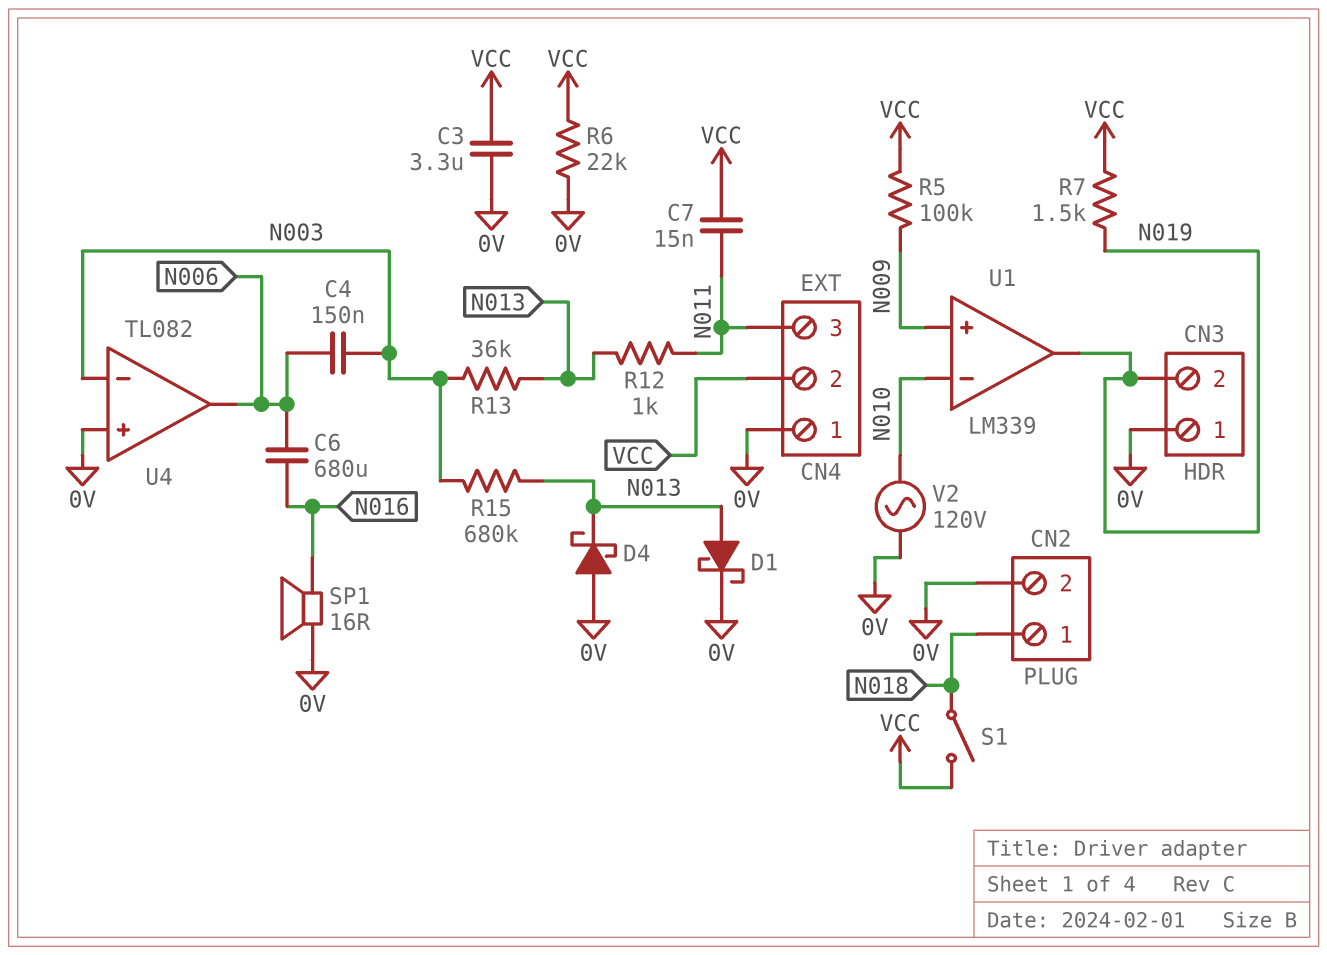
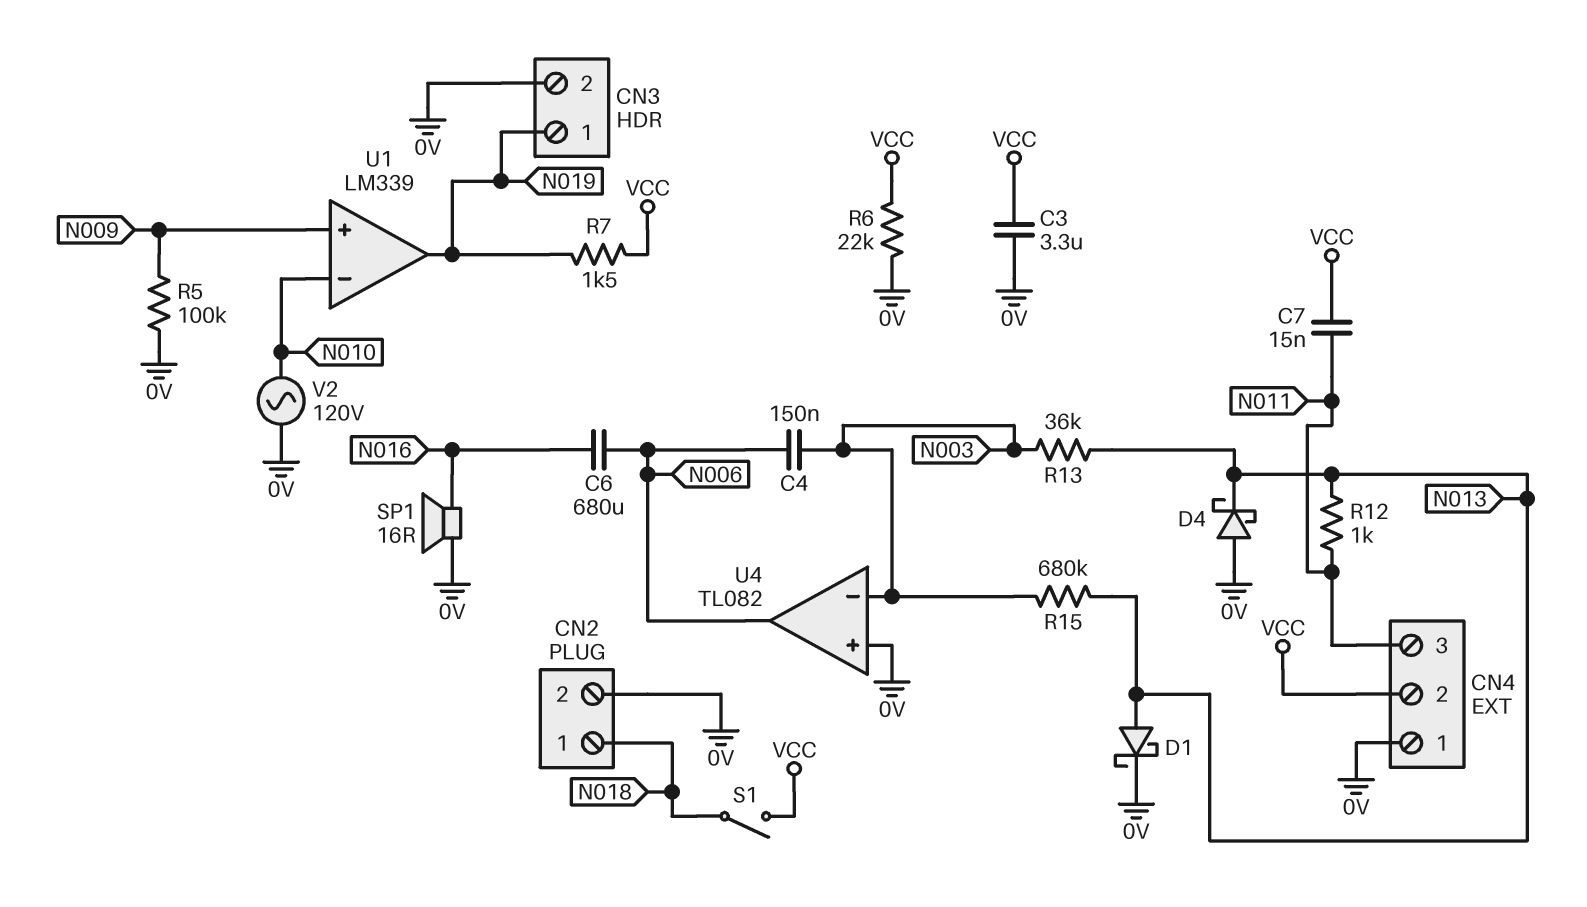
CN3 pin 1: 0V -> N019
CN3 pin 2: N019 -> 0V
R5: 100k (N009, VCC) -> 100k (0V, N009)

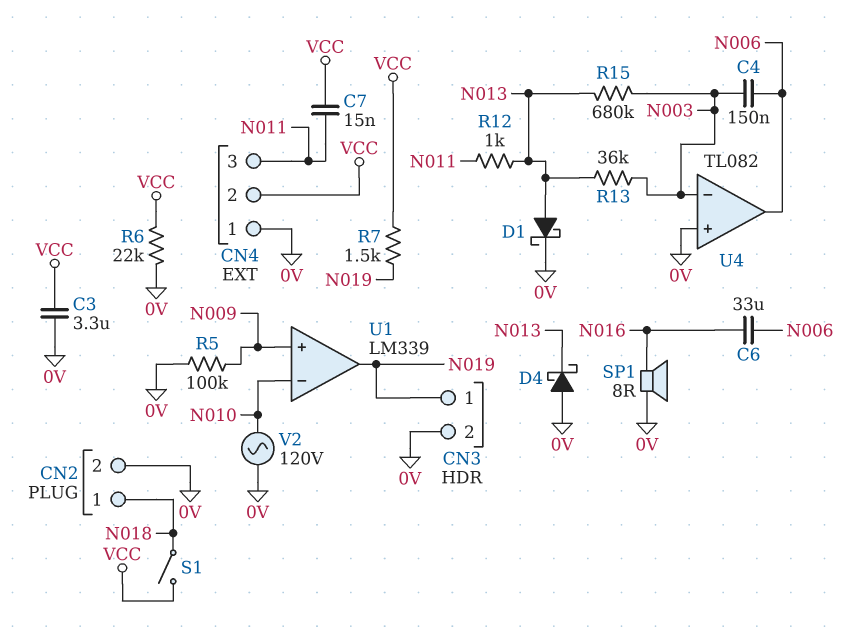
C6: 680uF (N006, N016) -> 33uF (N006, N016)
SP1: speaker 16R (0V, N016) -> speaker 8R (0V, N016)

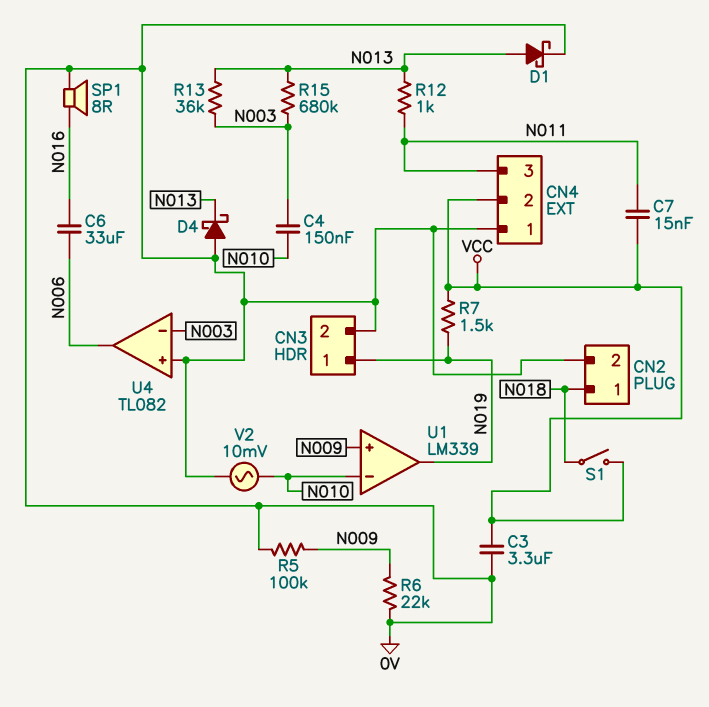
C4: 150nF (N003, N006) -> 150nF (N003, N010)
R6: 22k (0V, VCC) -> 22k (0V, N009)
V2: AC 120V (0V, N010) -> AC 10mV (0V, N010)

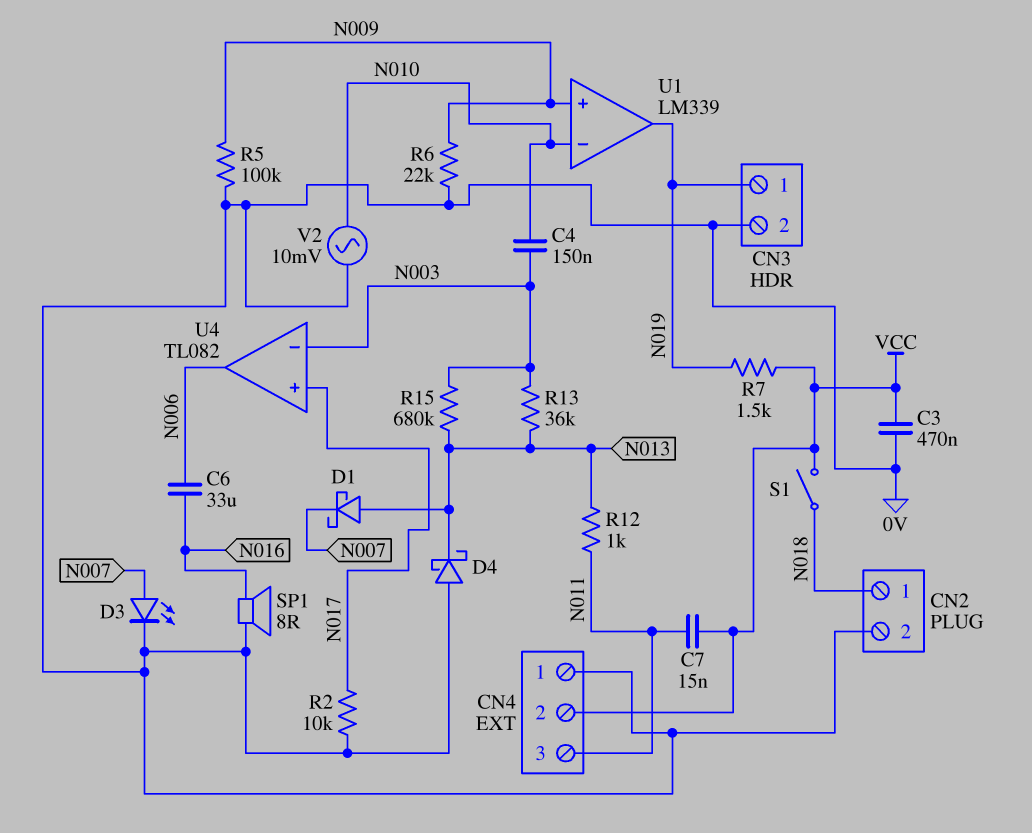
C3: 3.3uF (0V, VCC) -> 470nF (0V, VCC)
D1: schottky (A N013, K 0V) -> schottky (A N013, K N007)
D3: none -> LED (A N007, K 0V)
R2: none -> 10k (0V, N017)
U4 pin in+: 0V -> N017

